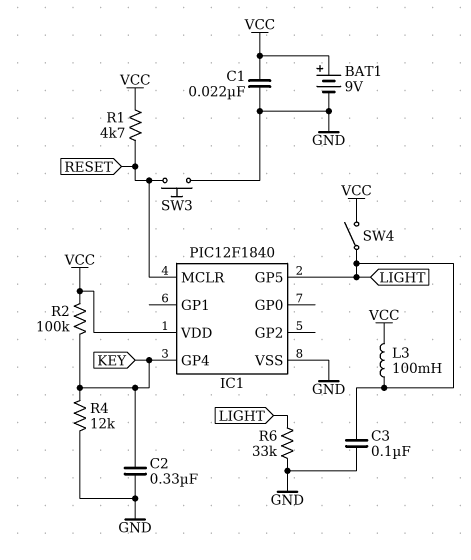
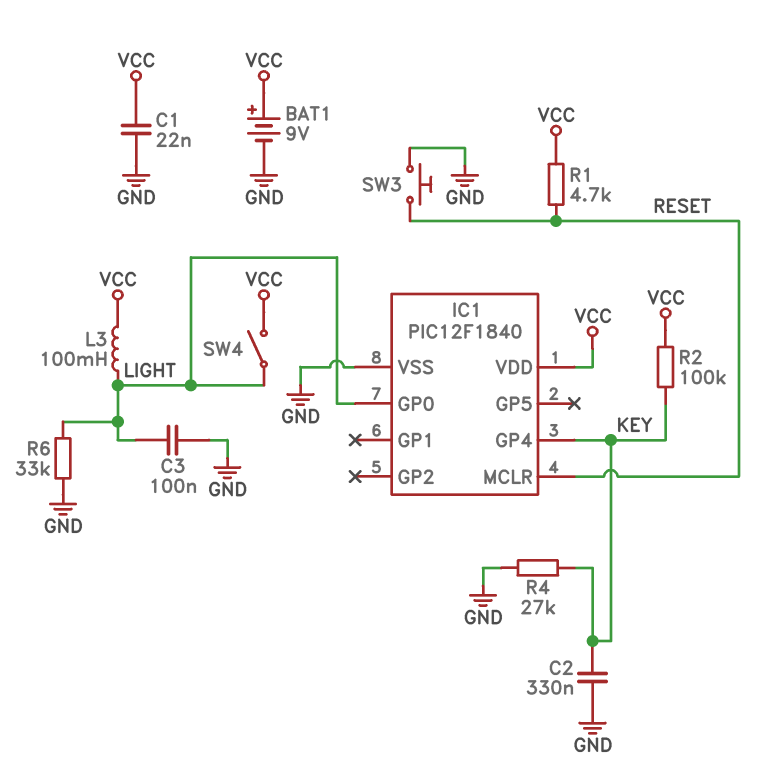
IC1 pin GP0: none -> LIGHT
IC1 pin GP5: LIGHT -> none
R4: 12k (GND, KEY) -> 27k (GND, KEY)

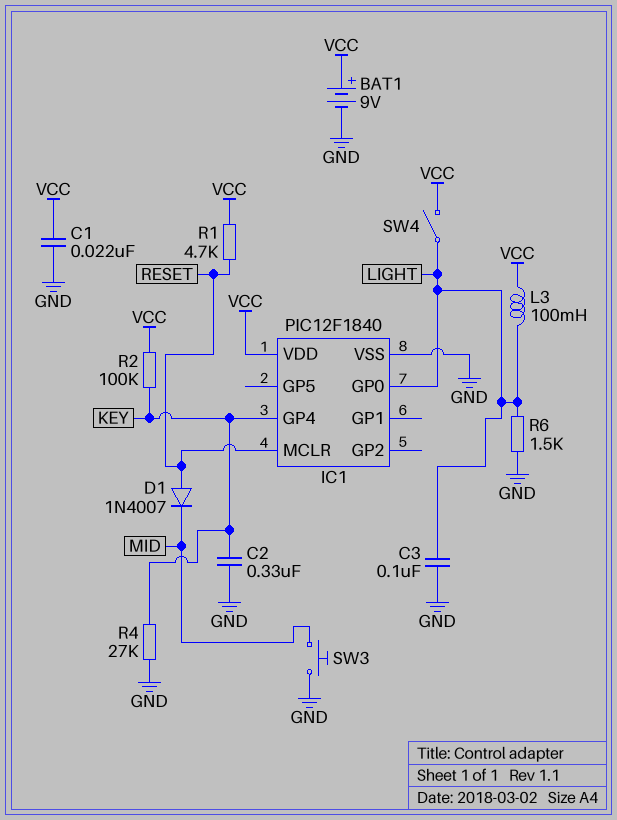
D1: none -> diode 1N4007 (A RESET, K MID)
R6: 33k (GND, LIGHT) -> 1.5k (GND, LIGHT)
SW3: button (GND, RESET) -> button (GND, MID)

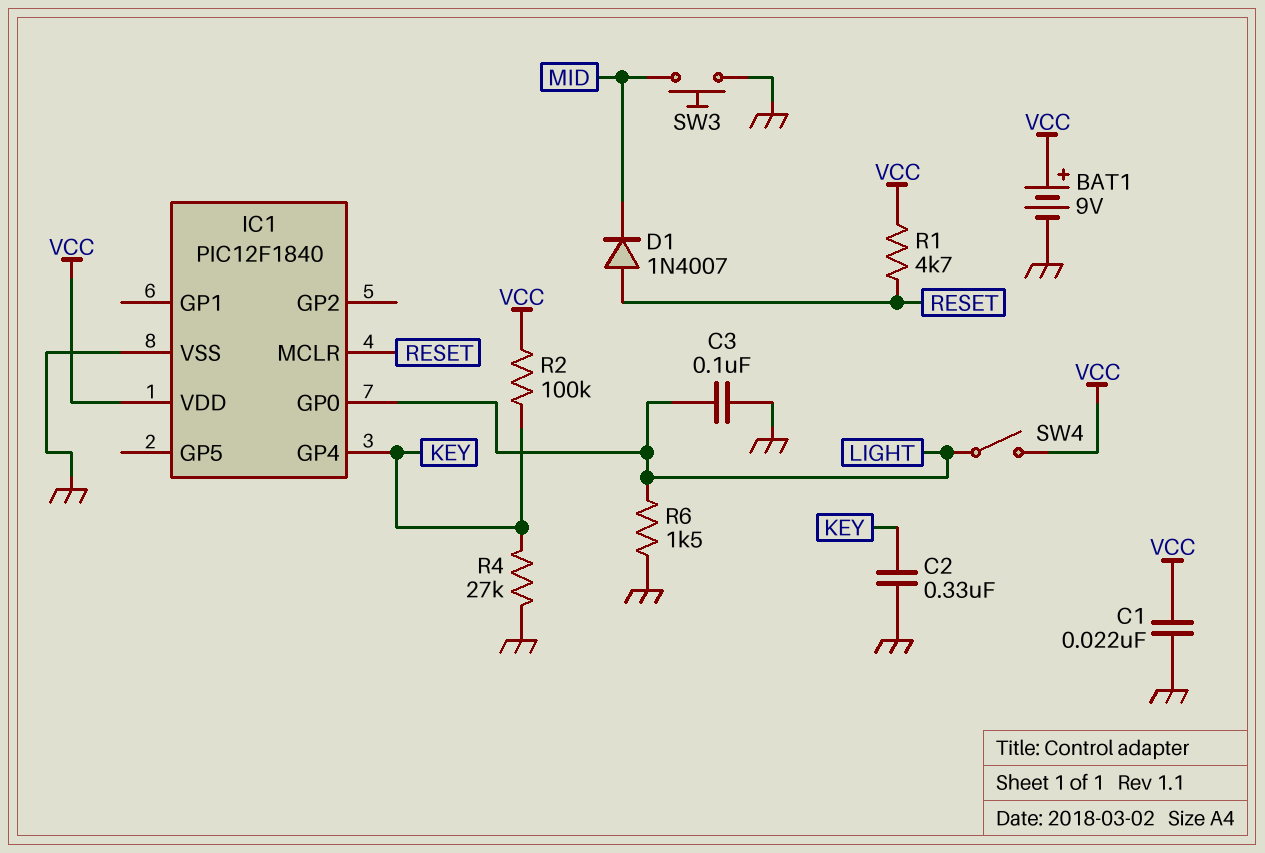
L3: 100mH (LIGHT, VCC) -> none

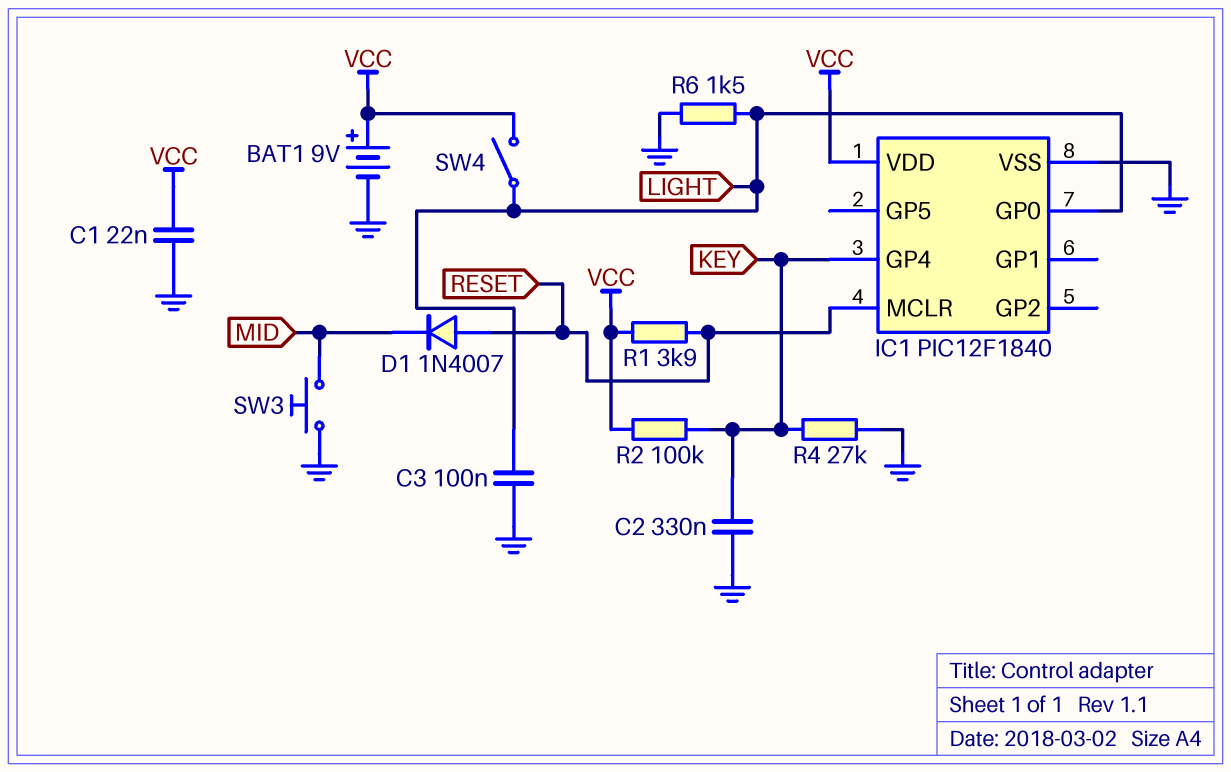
R1: 4.7k (RESET, VCC) -> 3.9k (RESET, VCC)

